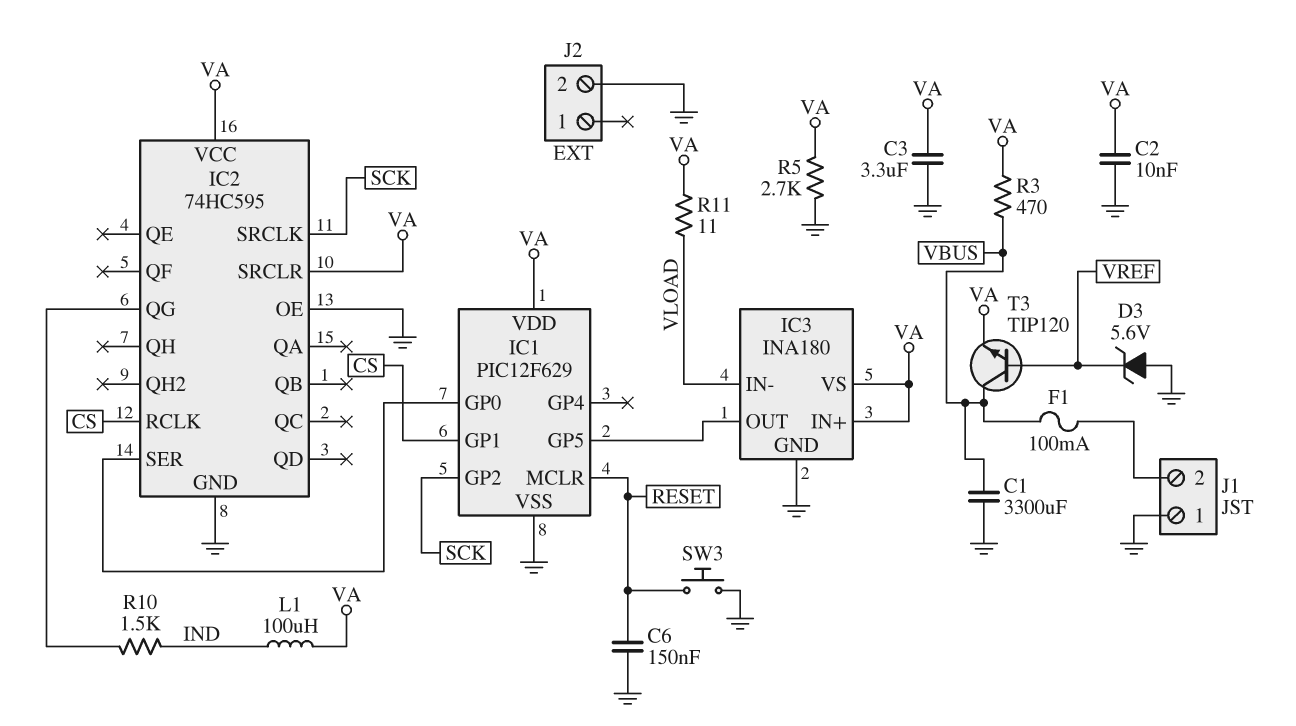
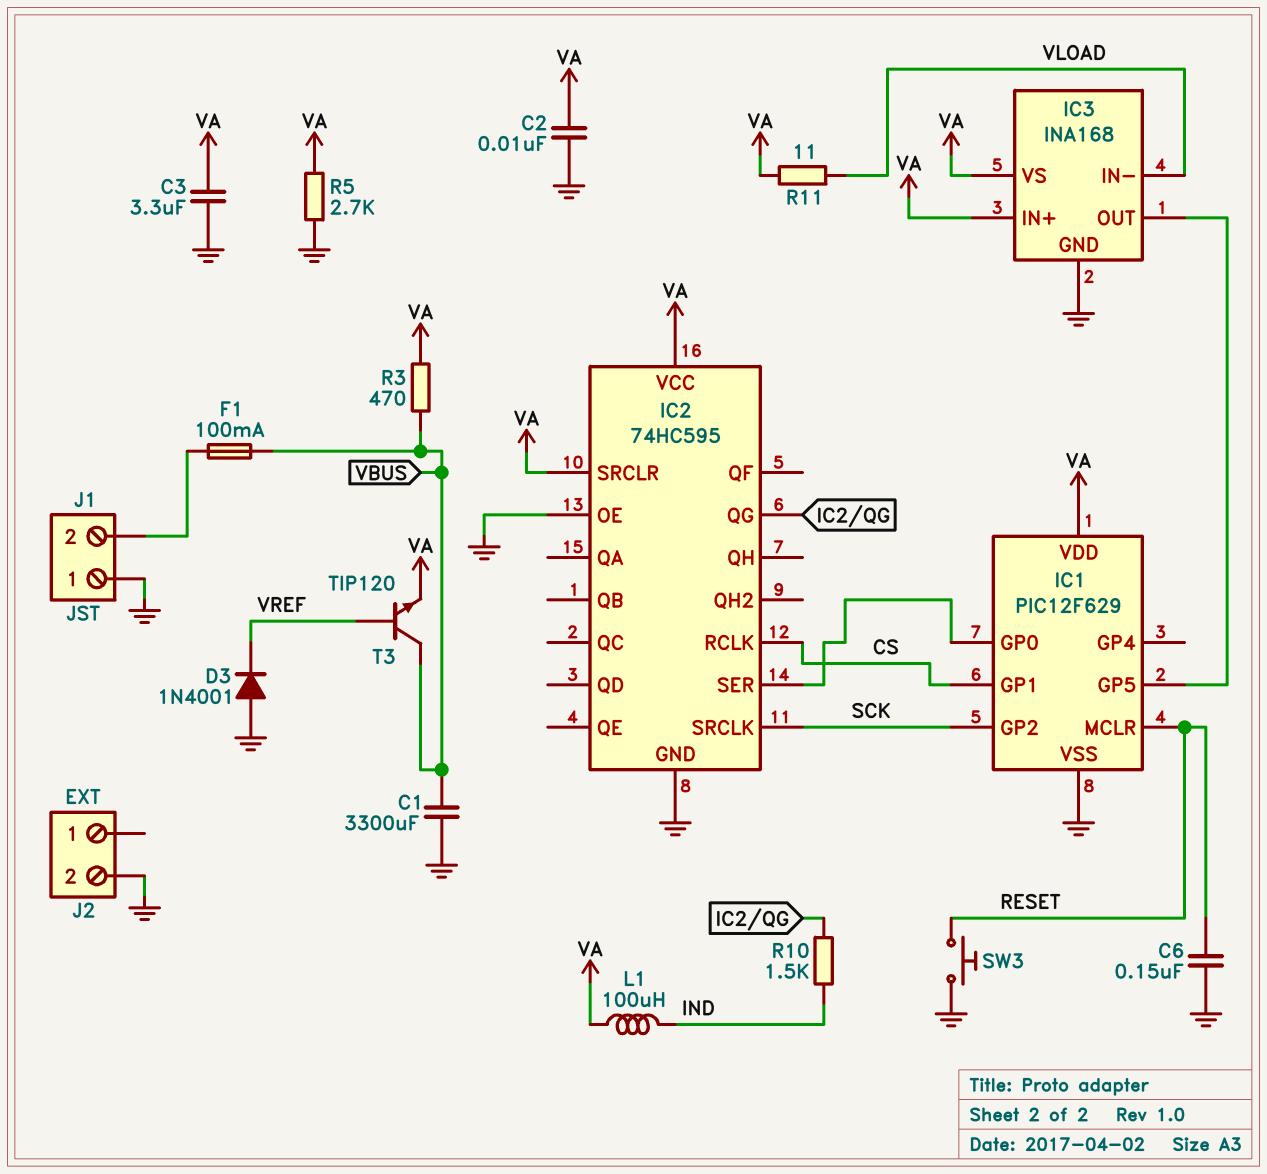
D3: zener 5.6V (A GND, K VREF) -> diode 1N4001 (A GND, K VREF)
IC3: INA180 -> INA168

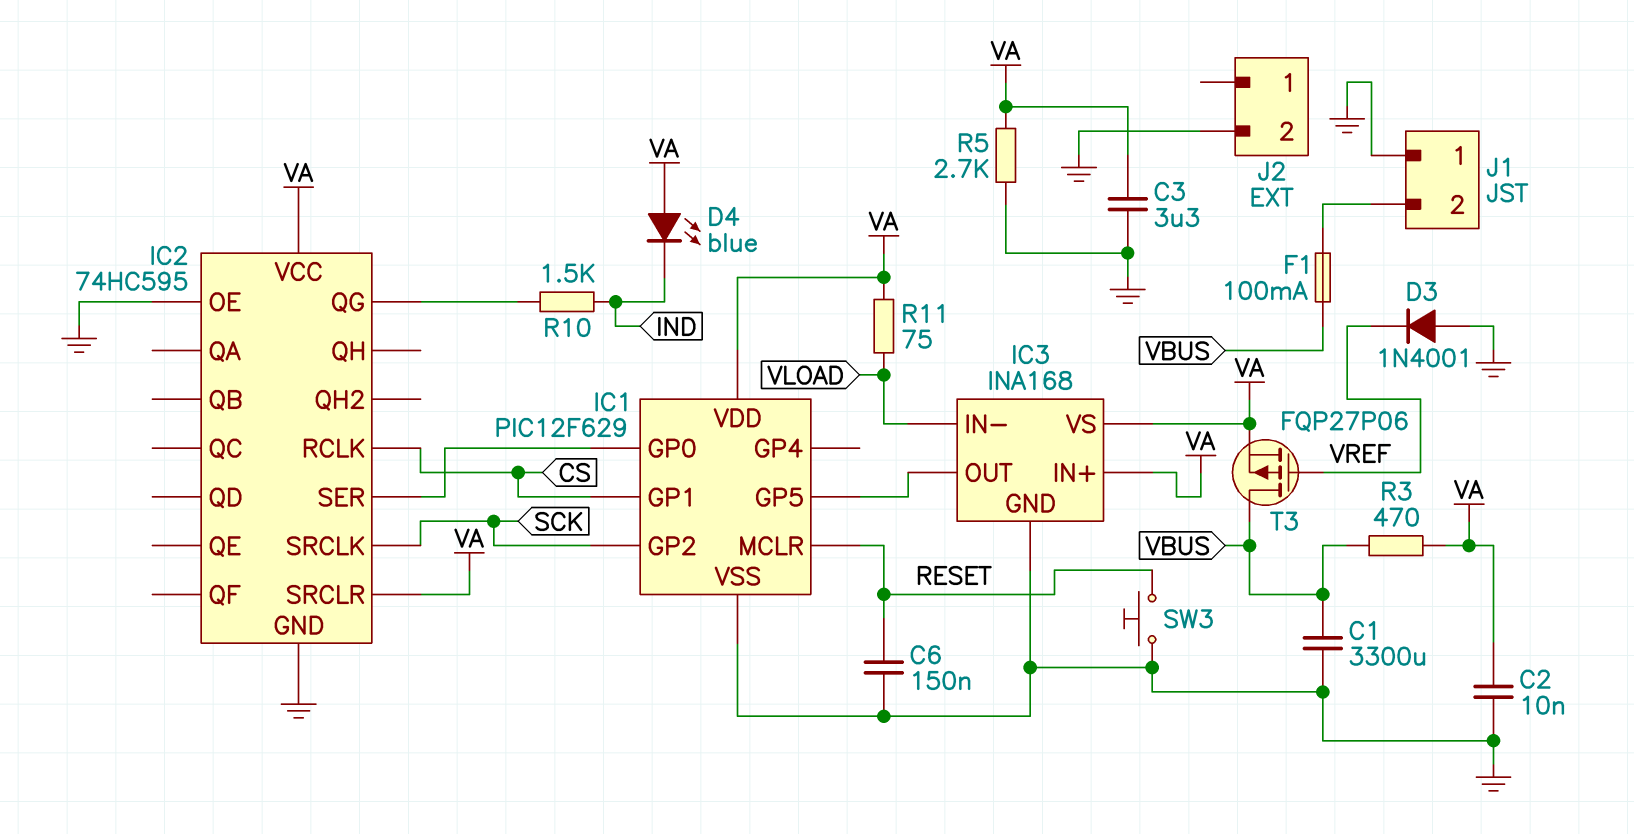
D4: none -> LED blue (A VA, K IND)
L1: 100uH (IND, VA) -> none
R11: 11 (VA, VLOAD) -> 75 (VA, VLOAD)
T3: NPN TIP120 (B VREF, C VBUS, E VA) -> PMOS FQP27P06 (G VREF, D VBUS, S VA)

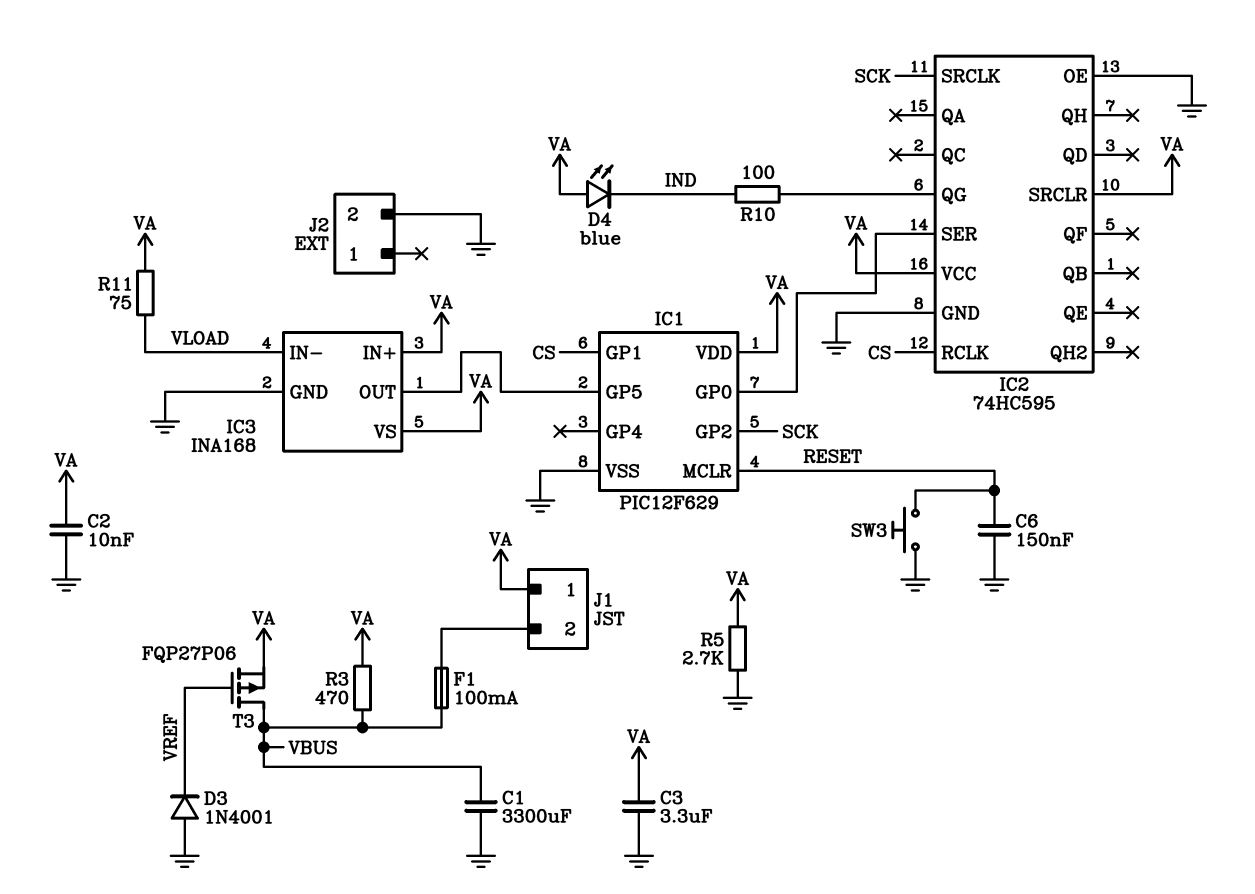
J1 pin 1: GND -> VA
R10: 1.5k (IC2/QG, IND) -> 100 (IC2/QG, IND)

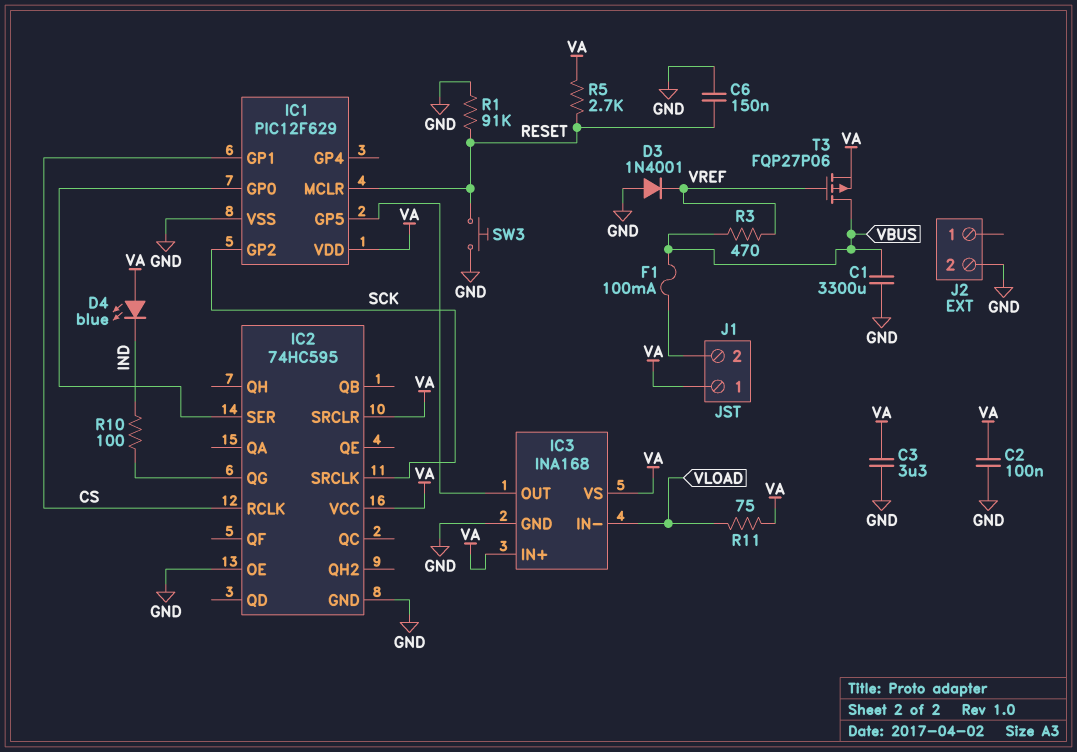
C2: 10nF (GND, VA) -> 100nF (GND, VA)
R1: none -> 91k (GND, RESET)
R3: 470 (VA, VBUS) -> 470 (VBUS, VREF)
R5: 2.7k (GND, VA) -> 2.7k (RESET, VA)

